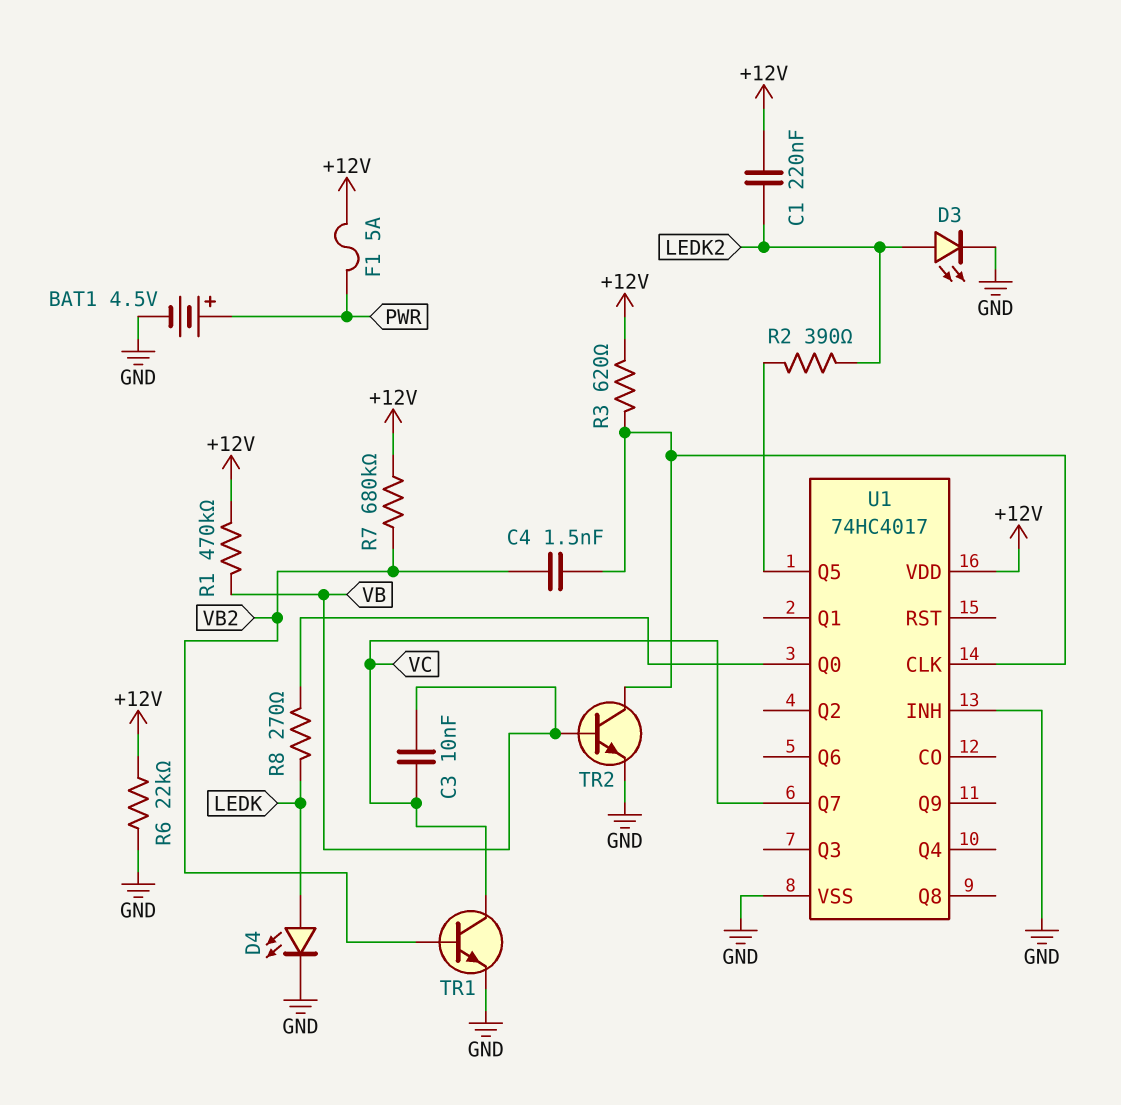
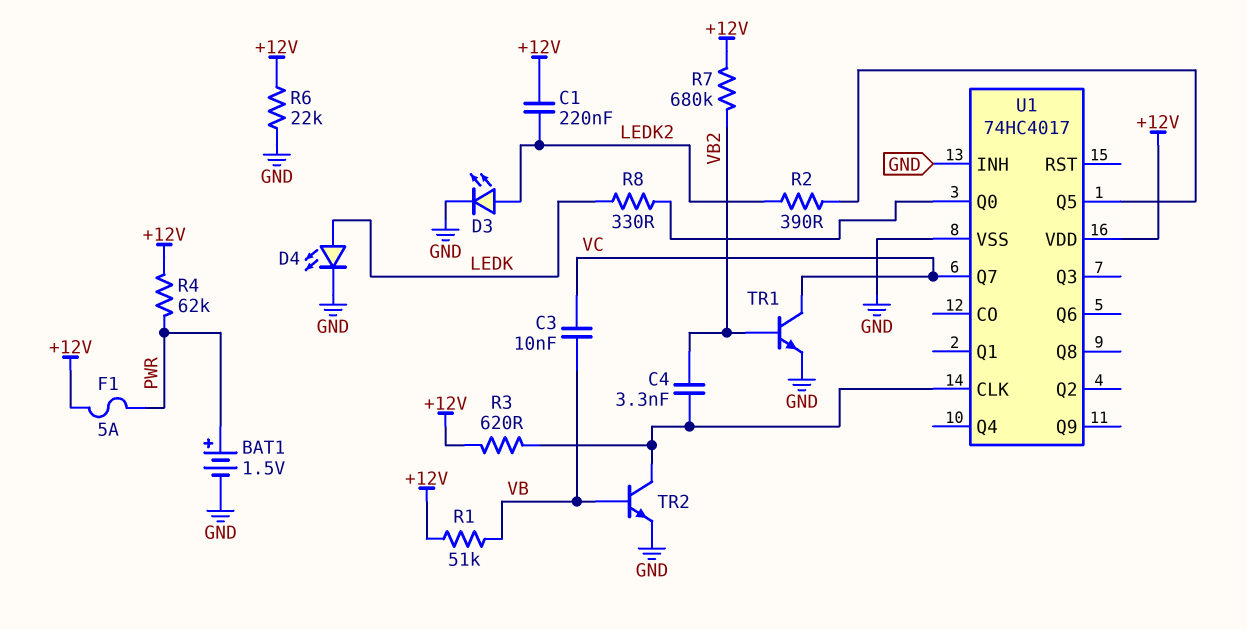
BAT1: 4.5V (plus PWR, minus GND) -> 1.5V (plus PWR, minus GND)
C4: 1.5nF (U1/CLK, VB2) -> 3.3nF (U1/CLK, VB2)
R1: 470k (+12V, VB) -> 51k (+12V, VB)
R4: none -> 62k (+12V, PWR)
R8: 270 (LEDK, U1/Q0) -> 330 (LEDK, U1/Q0)

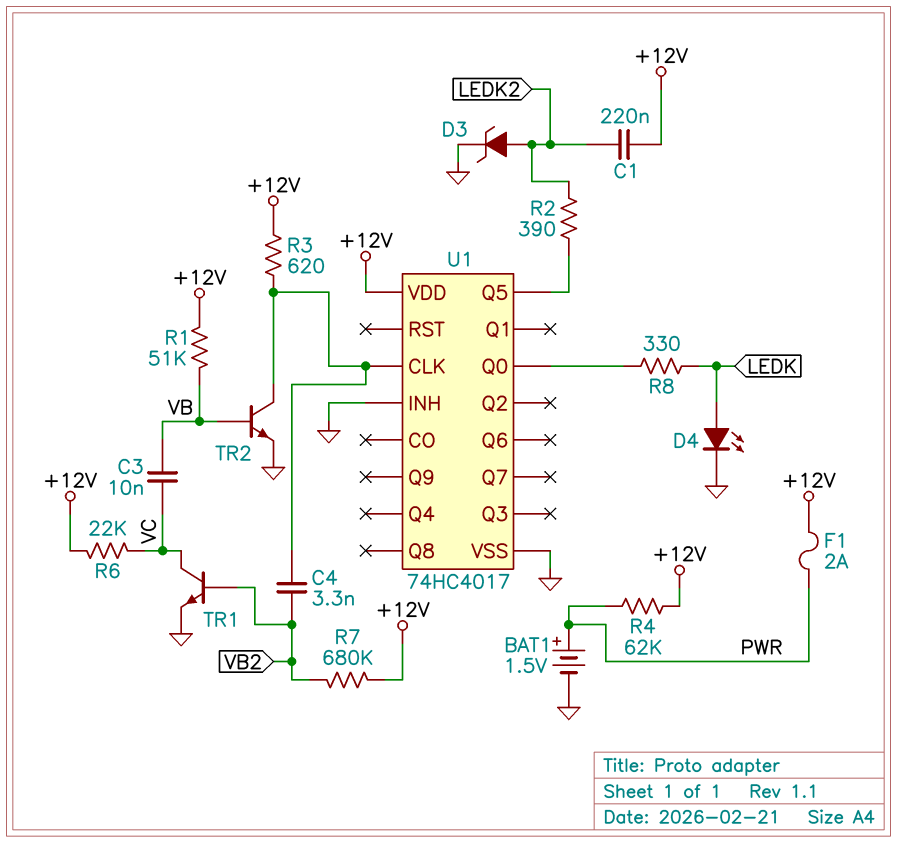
D3: LED (A LEDK2, K GND) -> zener (A LEDK2, K GND)
F1: 5A (+12V, PWR) -> 2A (+12V, PWR)
R6: 22k (+12V, GND) -> 22k (+12V, VC)
U1 pin Q7: VC -> none

